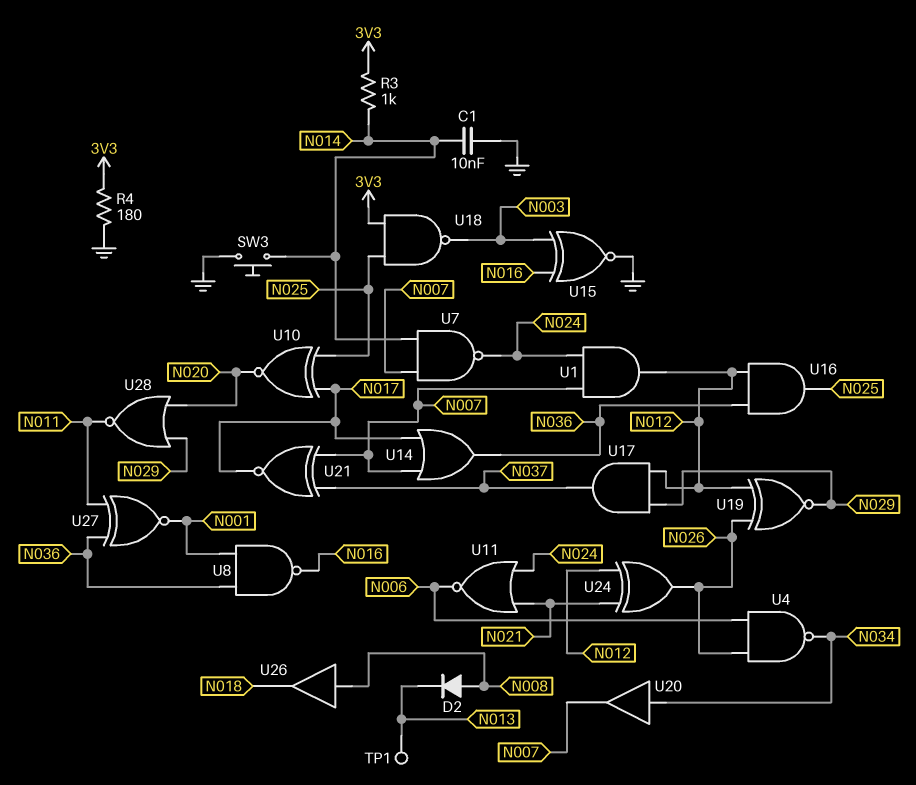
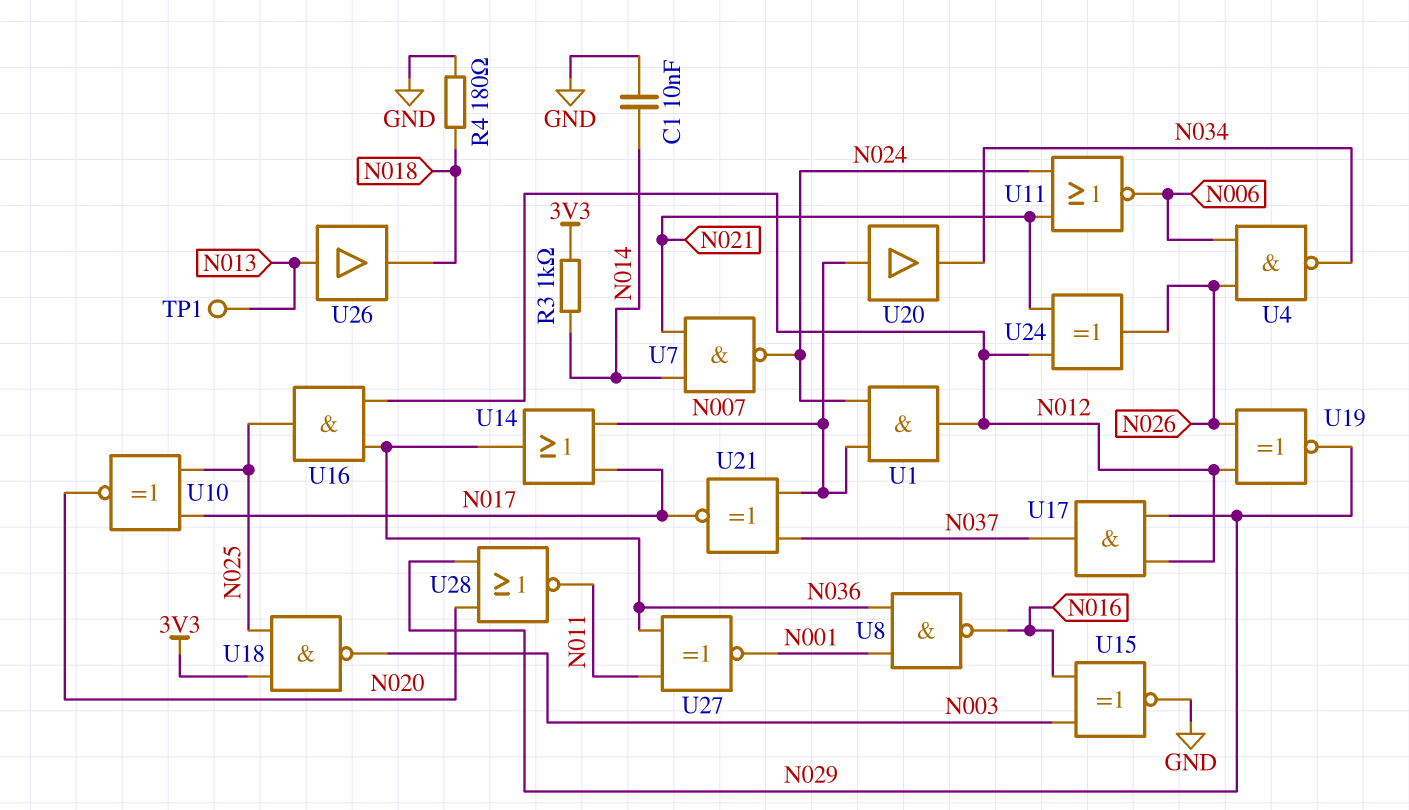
D2: diode (A N008, K N013) -> none
R4: 180 (3V3, GND) -> 180 (GND, N018)
SW3: button (GND, N014) -> none
U7: NAND (in N007, in N014, out N024) -> NAND (in N014, in N021, out N024)
U20: buffer (in N034, out N007) -> buffer (in N007, out N034)
U26: buffer (in N008, out N018) -> buffer (in N013, out N018)

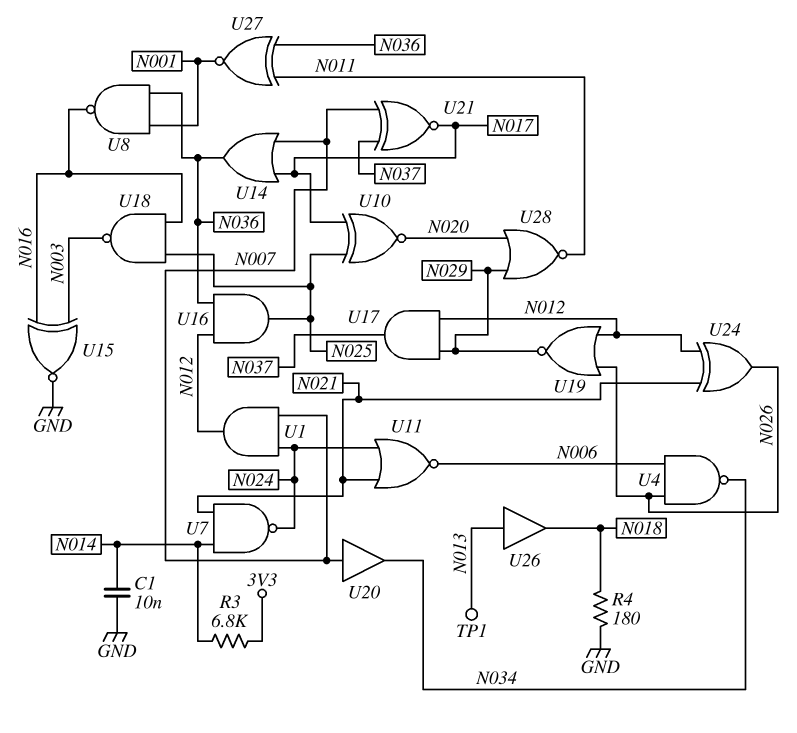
R3: 1k (3V3, N014) -> 6.8k (3V3, N014)
U18: NAND (in 3V3, in N025, out N003) -> NAND (in N016, in N025, out N003)
U19: XNOR (in N012, in N026, out N029) -> NOR (in N012, in N026, out N029)

